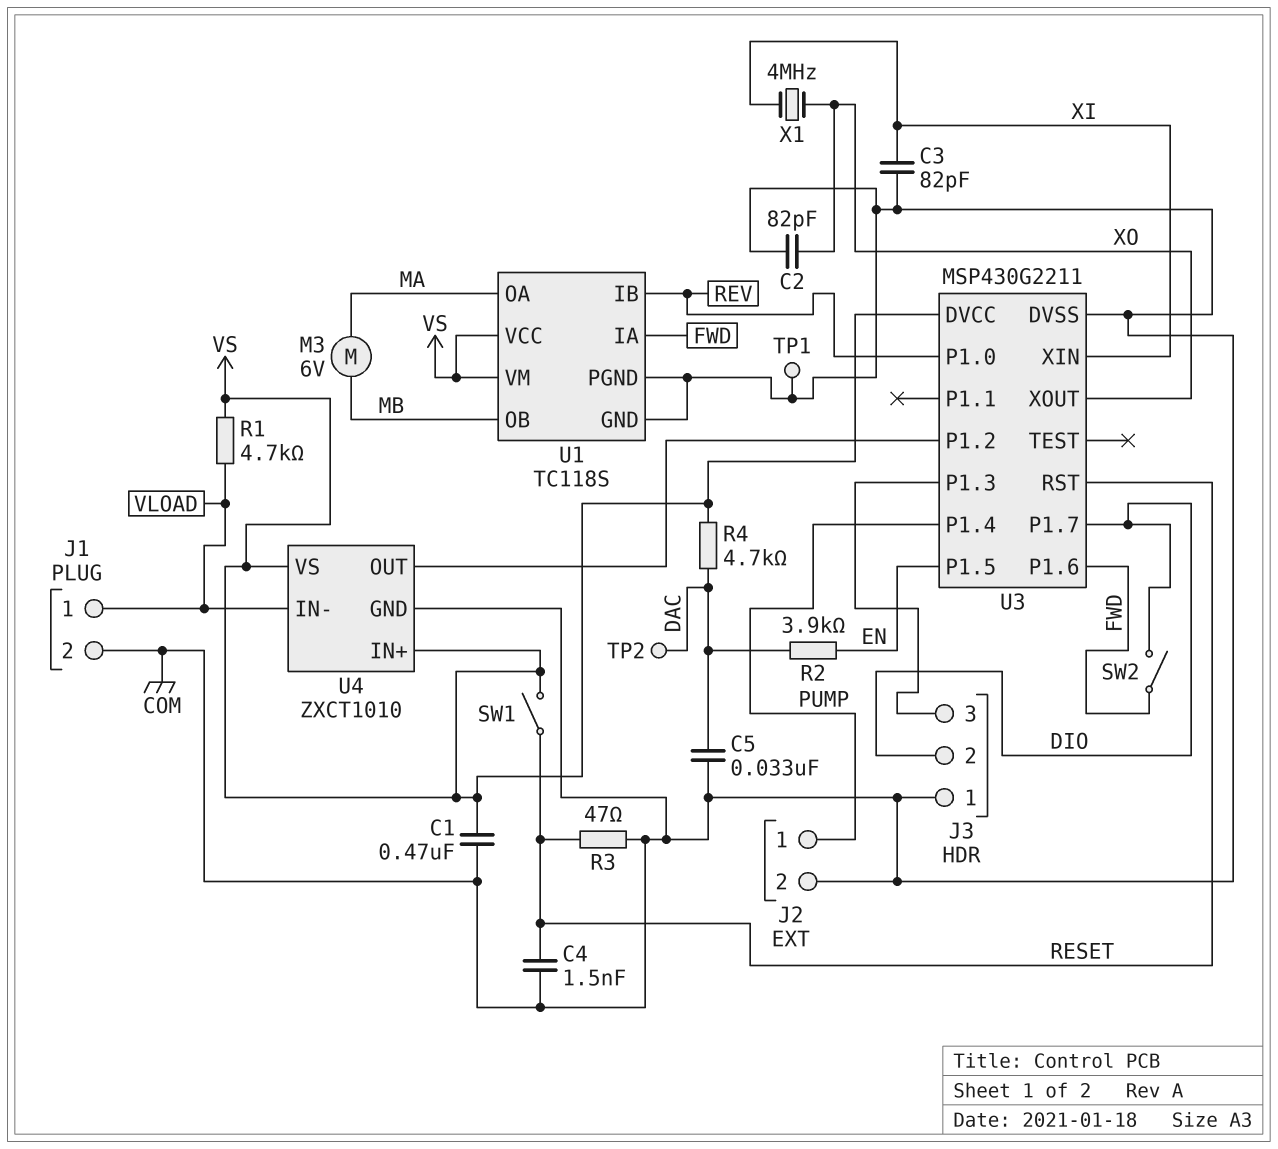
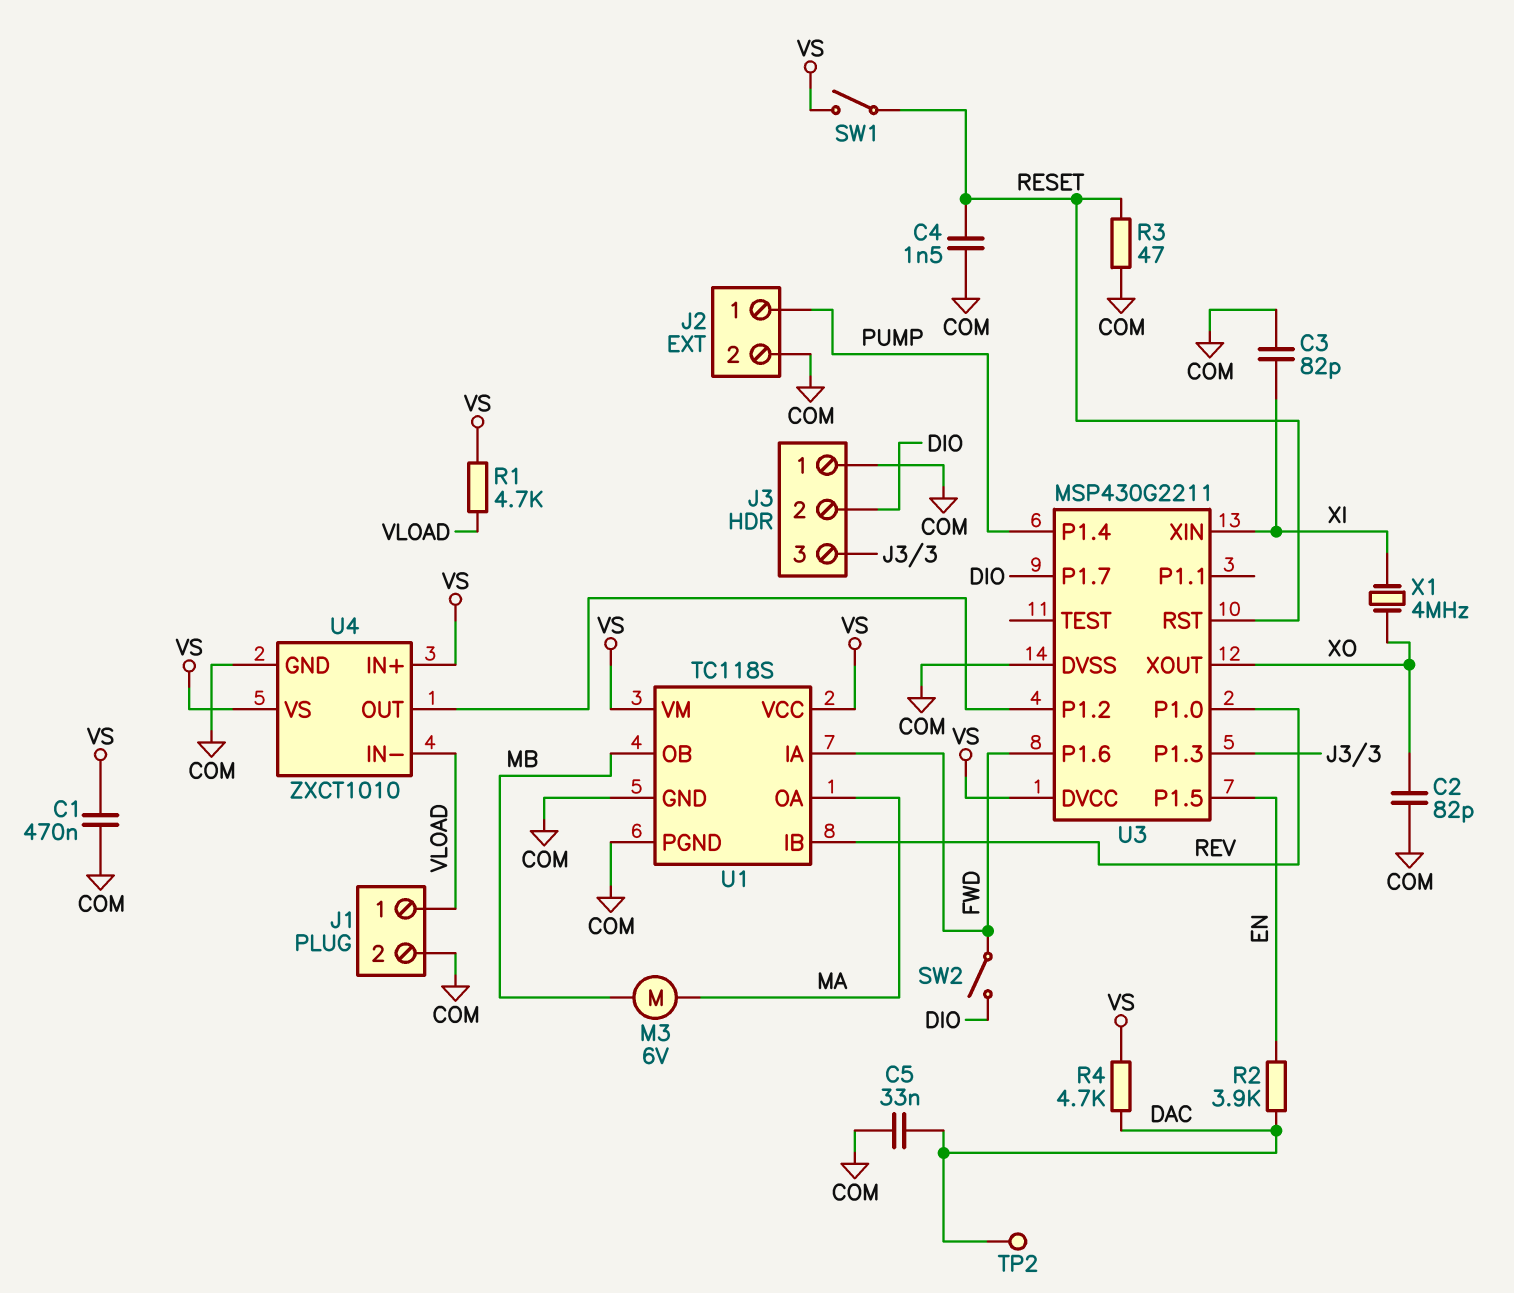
TP1: test point (COM) -> none

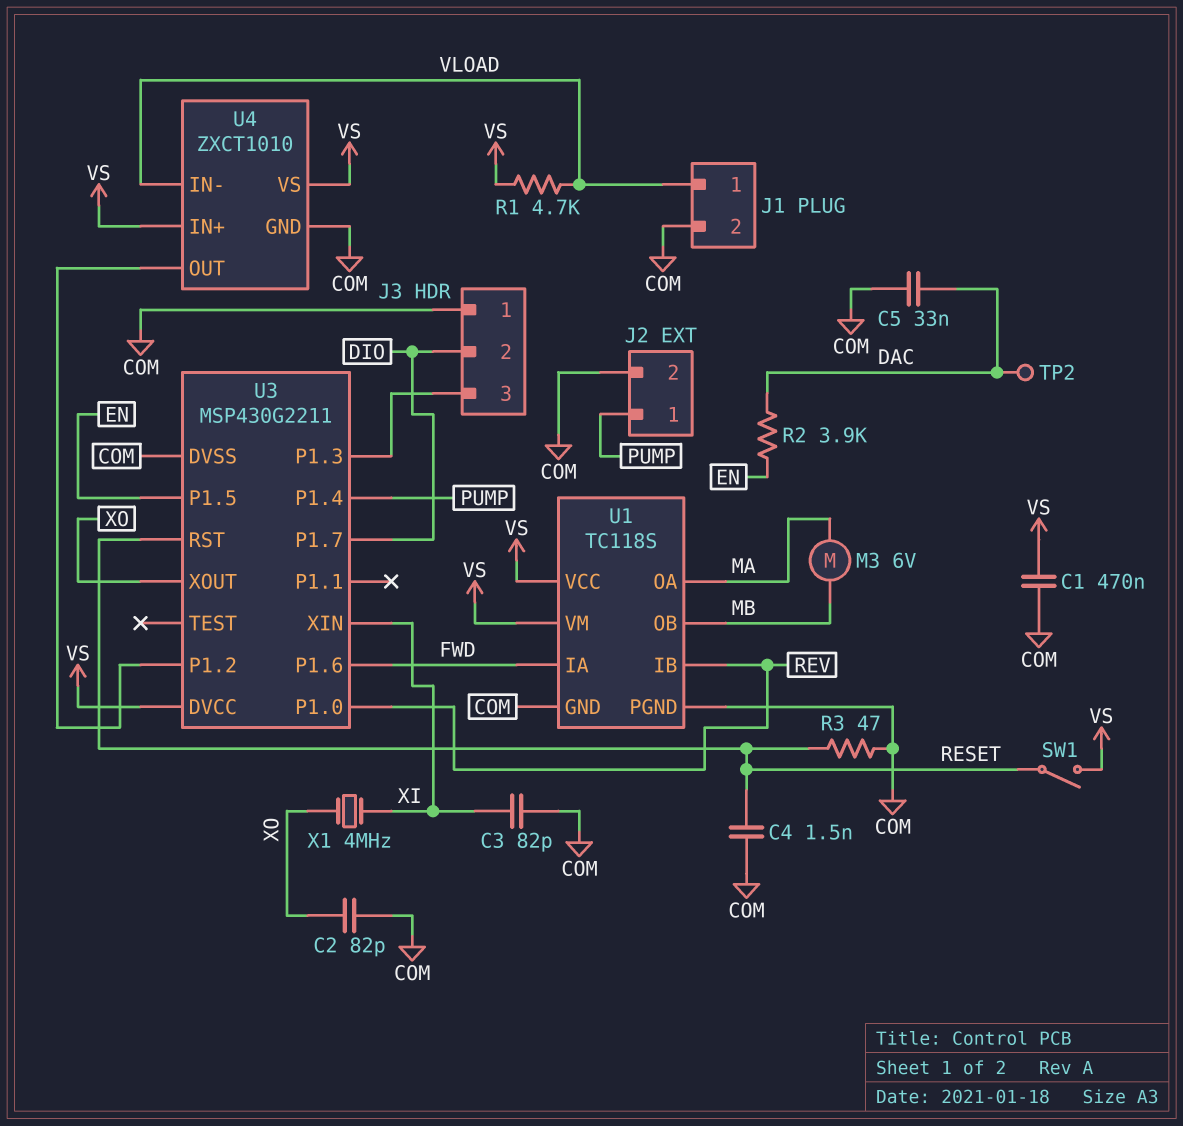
R4: 4.7k (DAC, VS) -> none
SW2: switch (DIO, FWD) -> none

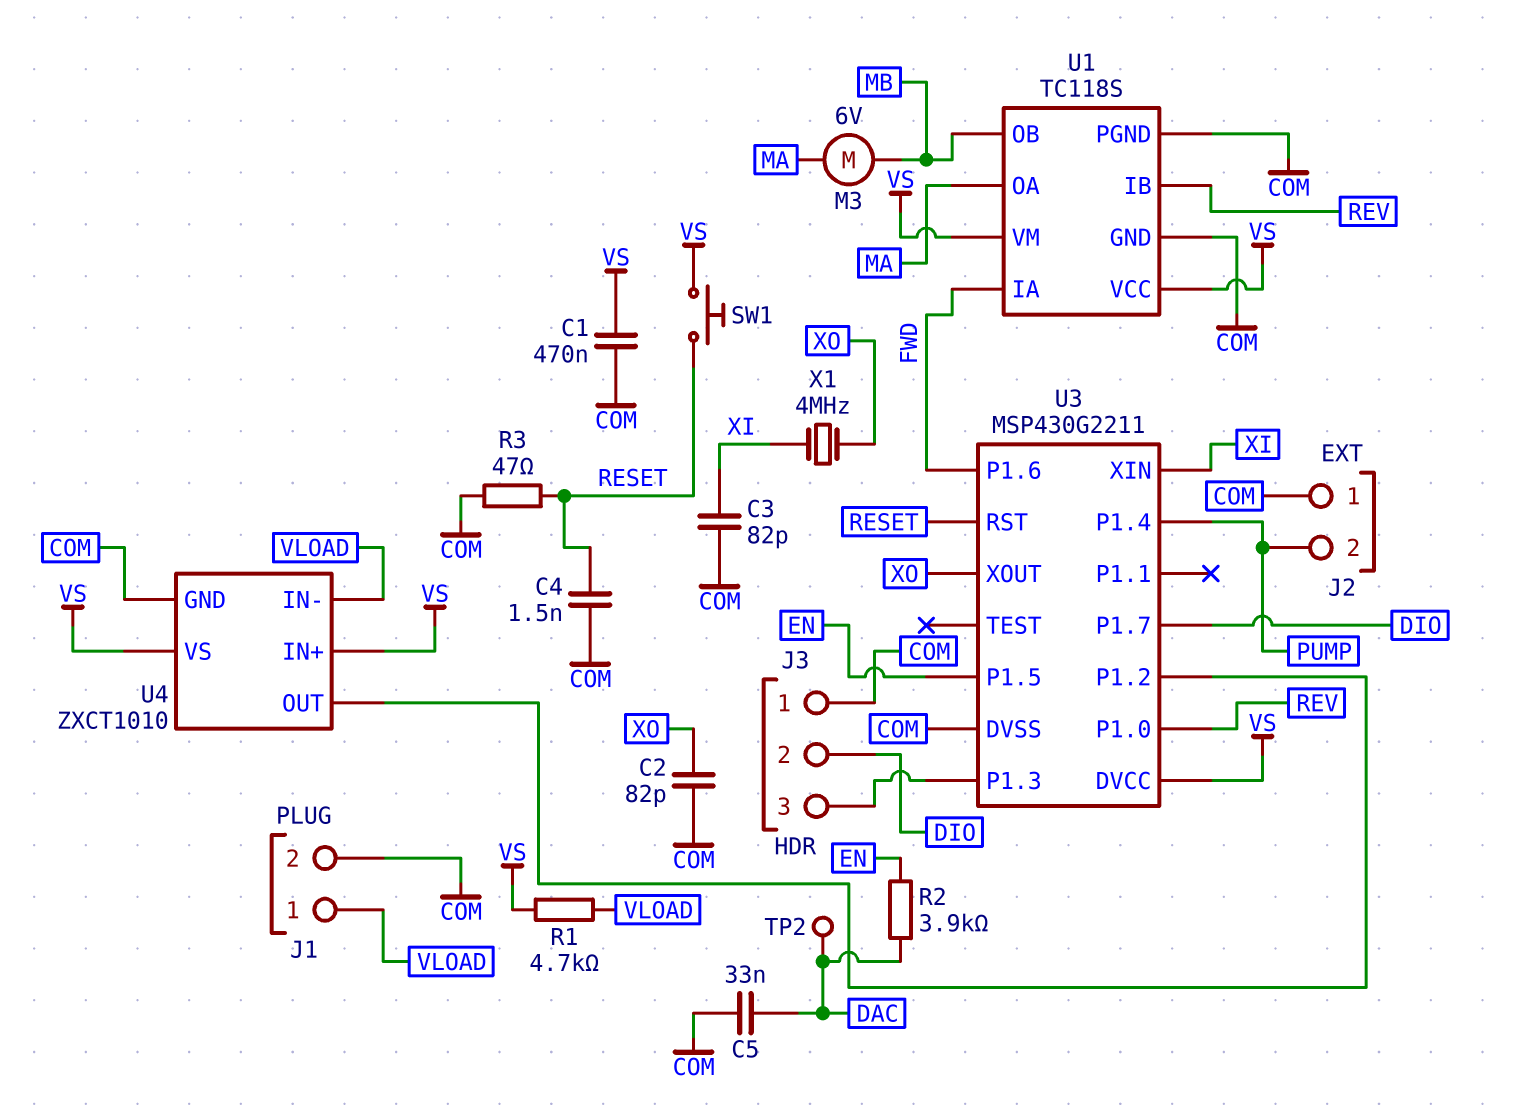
J2 pin 1: PUMP -> COM
J2 pin 2: COM -> PUMP
SW1: switch (RESET, VS) -> button (RESET, VS)

